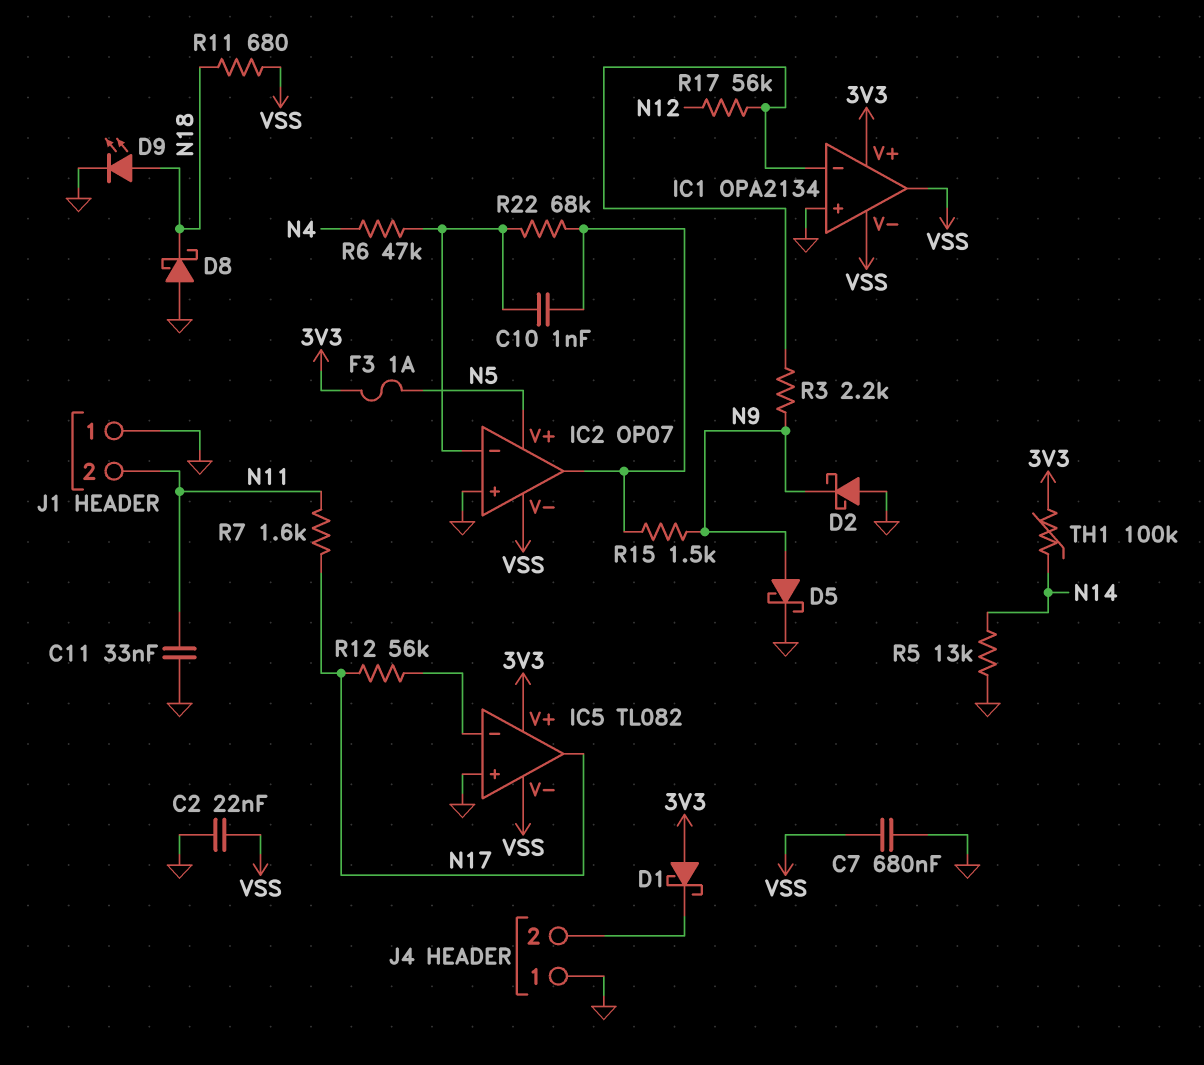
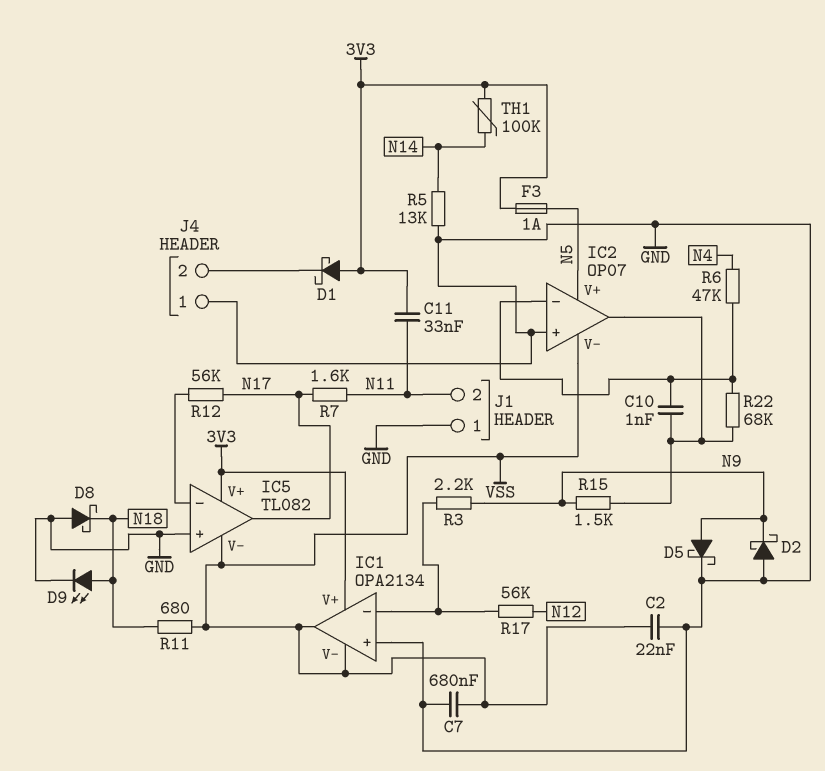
C11: 33nF (GND, N11) -> 33nF (3V3, N11)

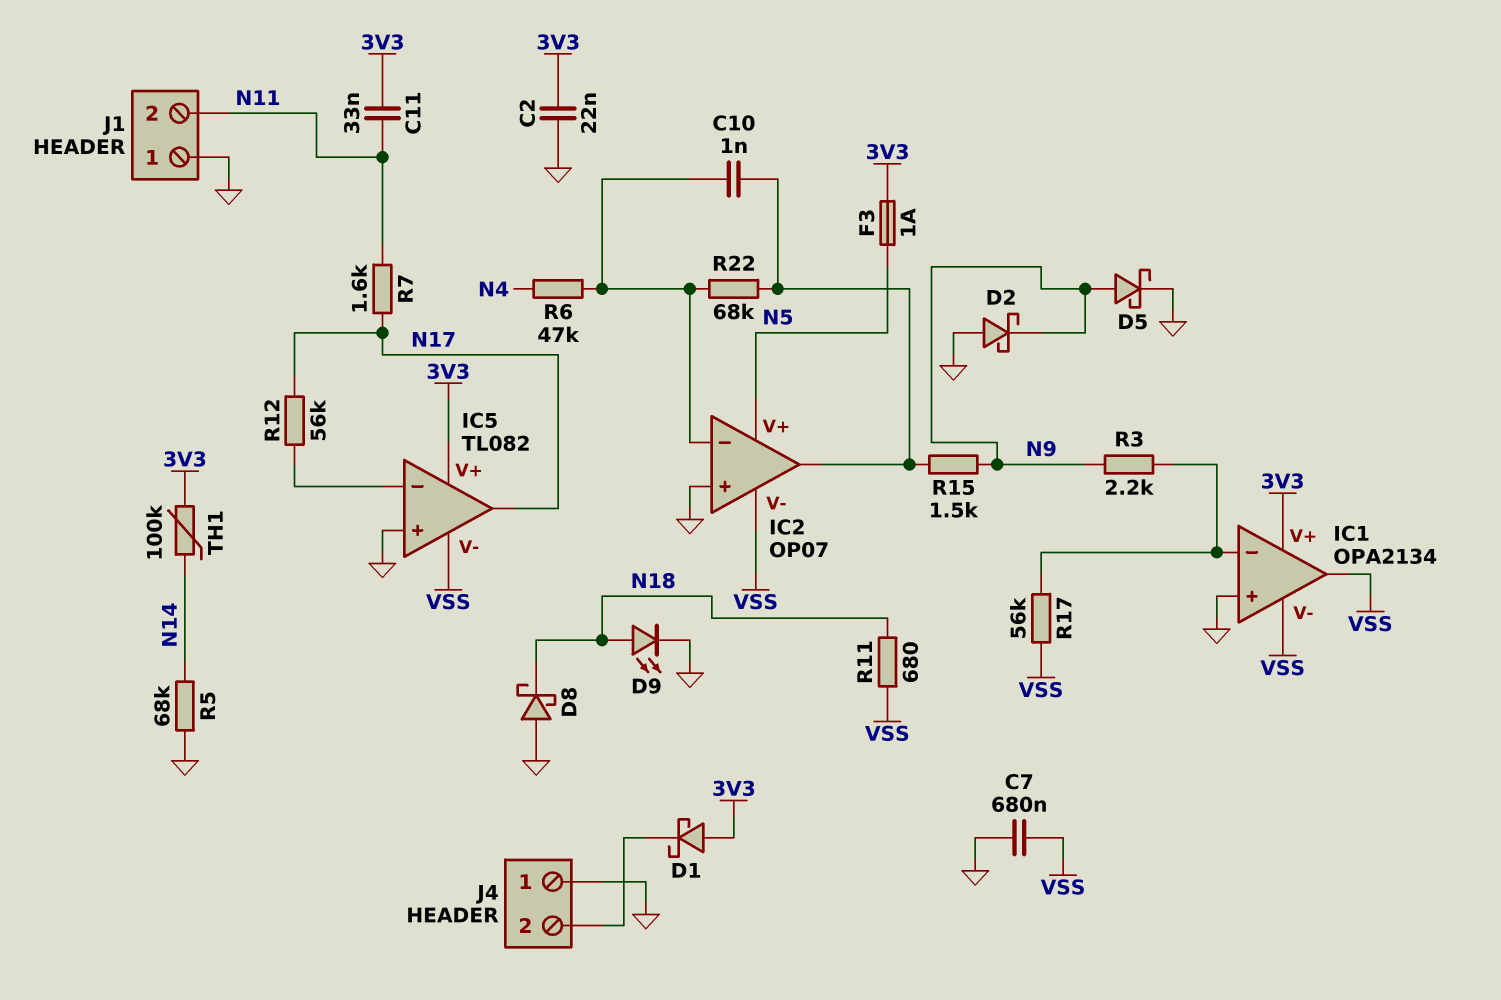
C2: 22nF (GND, VSS) -> 22nF (3V3, GND)
R5: 13k (GND, N14) -> 68k (GND, N14)
R17: 56k (IC1/in-, N12) -> 56k (IC1/in-, VSS)

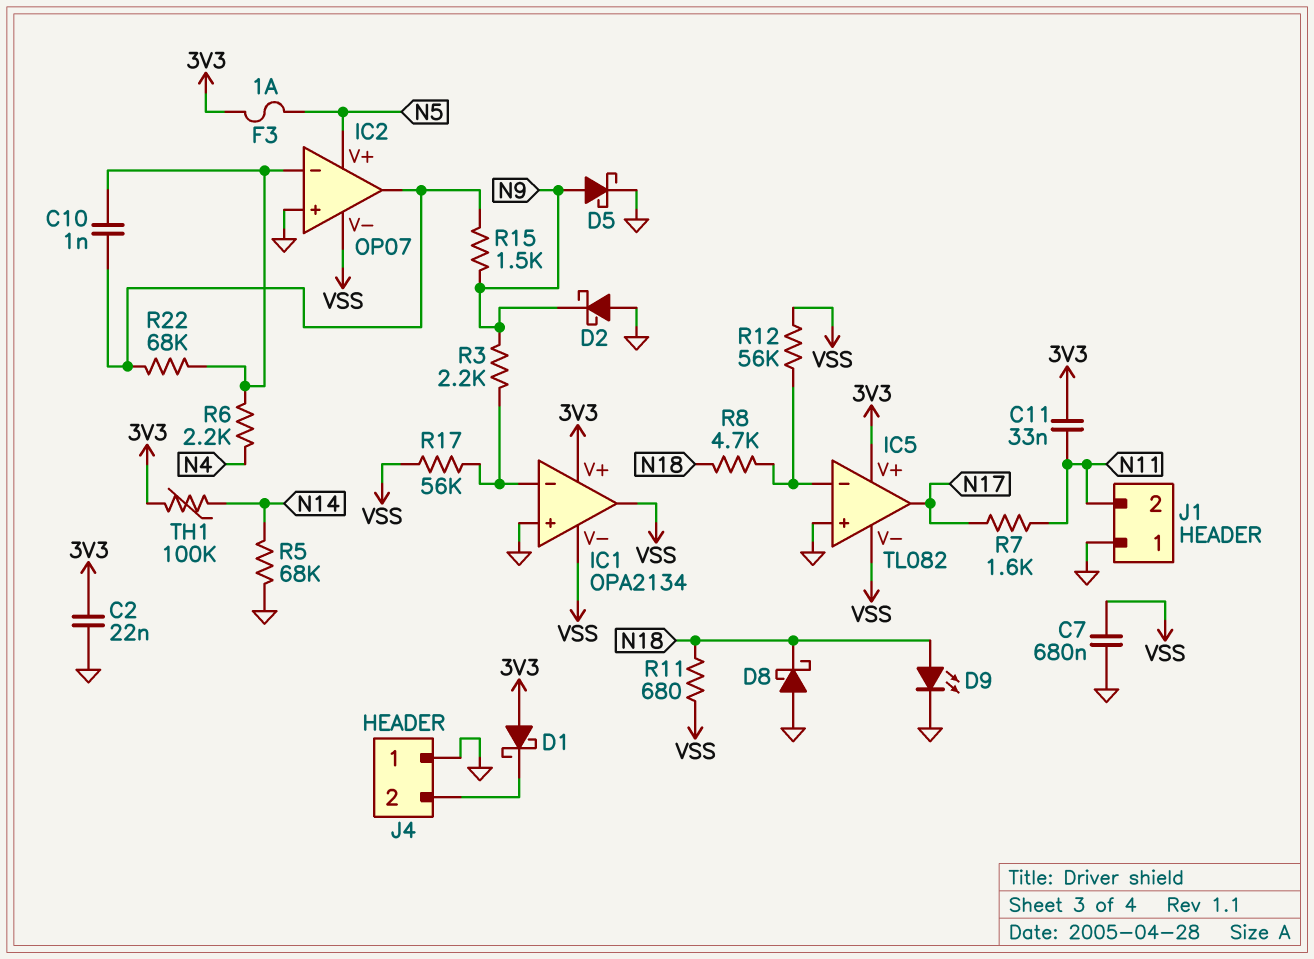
R6: 47k (IC2/in-, N4) -> 2.2k (IC2/in-, N4)
R8: none -> 4.7k (IC5/in-, N18)
R12: 56k (IC5/in-, N17) -> 56k (IC5/in-, VSS)

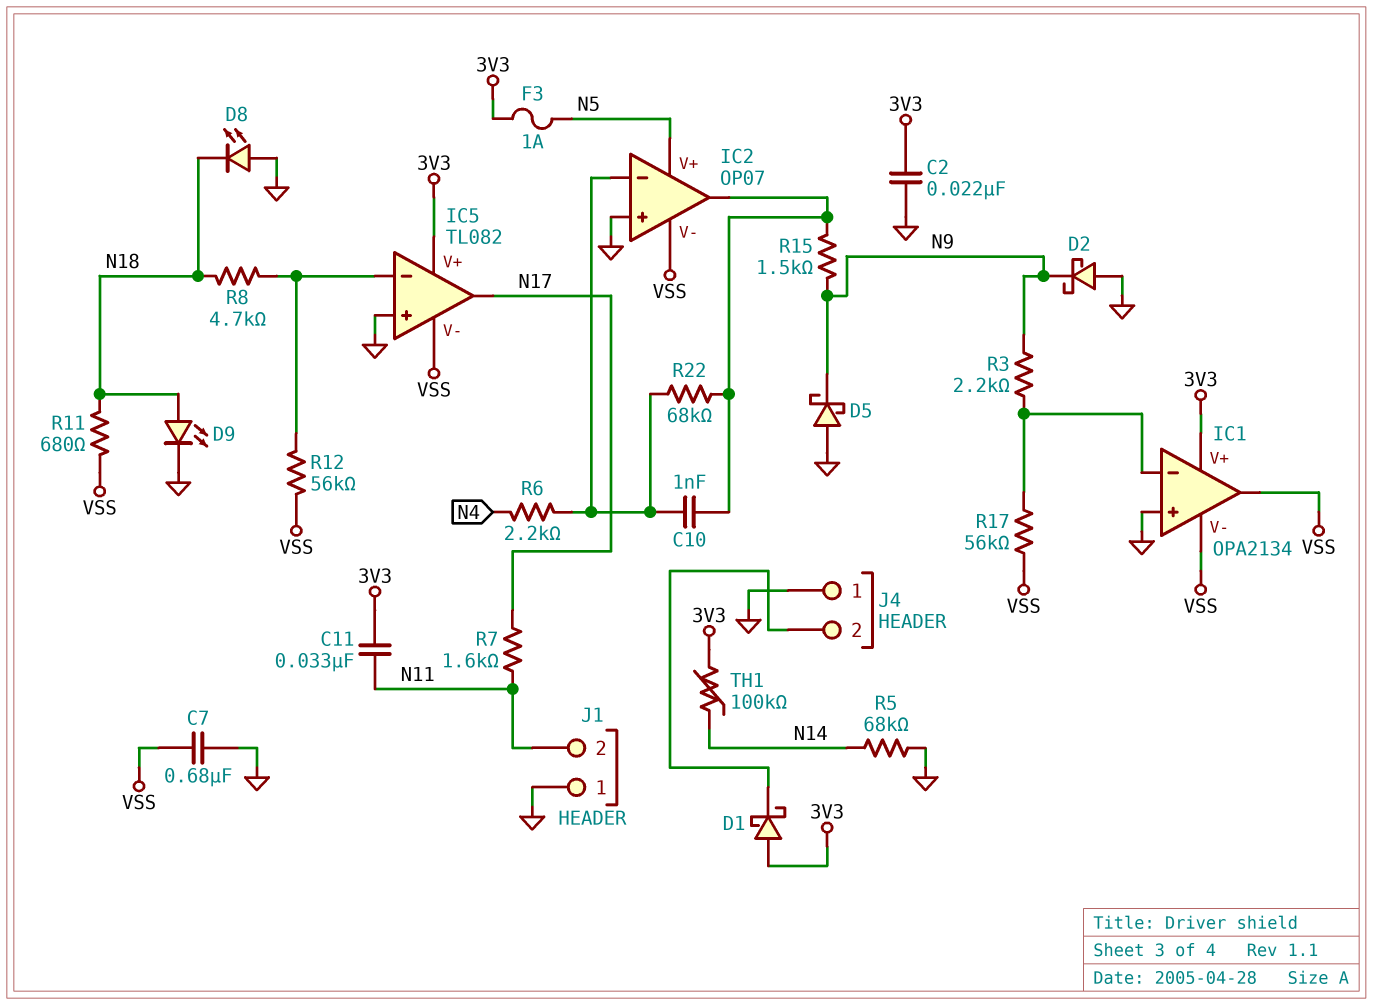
D5: schottky (A N9, K GND) -> schottky (A GND, K N9)
D8: schottky (A GND, K N18) -> LED (A GND, K N18)

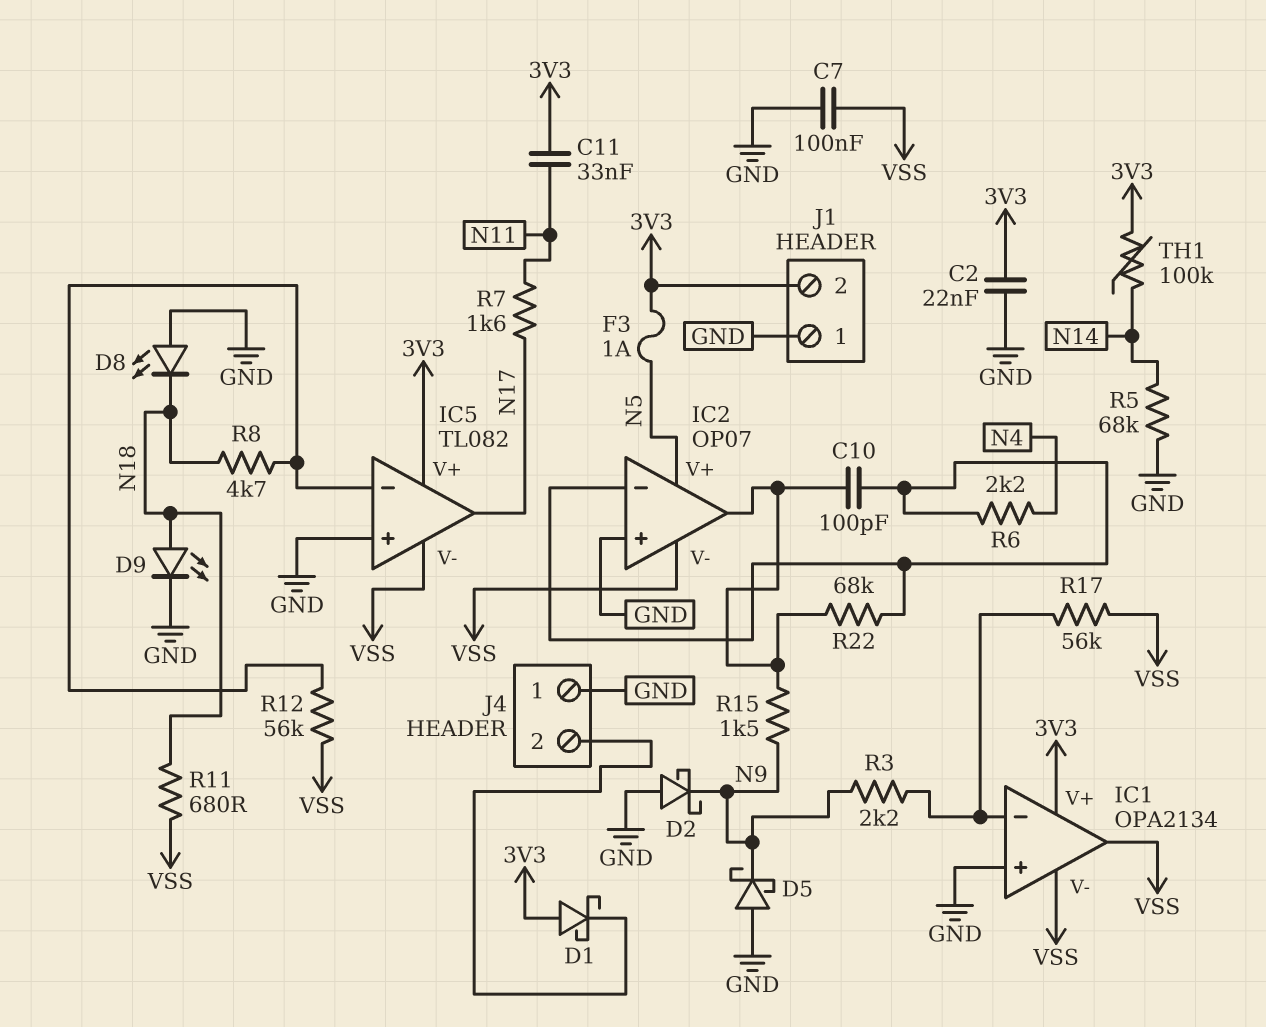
C7: 680nF (GND, VSS) -> 100nF (GND, VSS)
C10: 1nF (IC2/in-, IC2/out) -> 100pF (IC2/in-, IC2/out)
J1 pin 2: N11 -> 3V3

